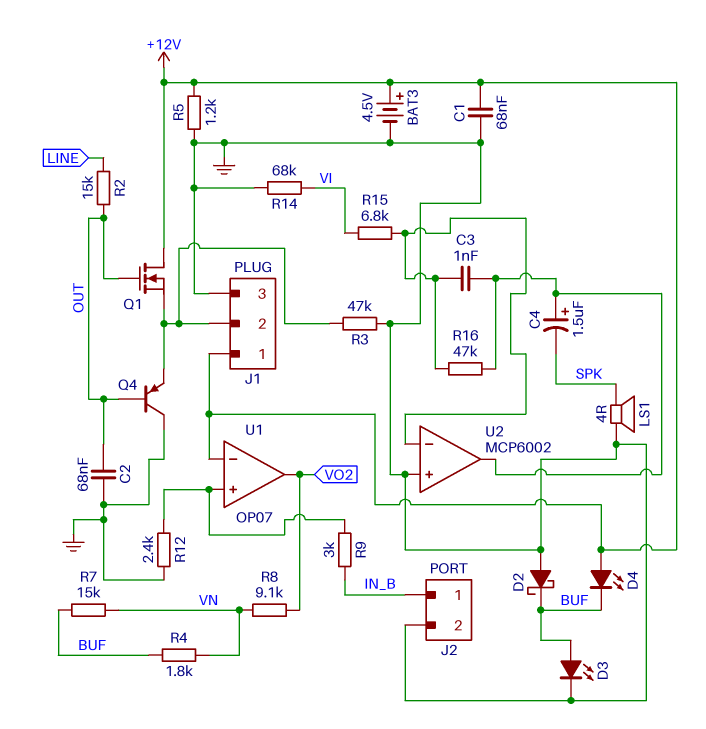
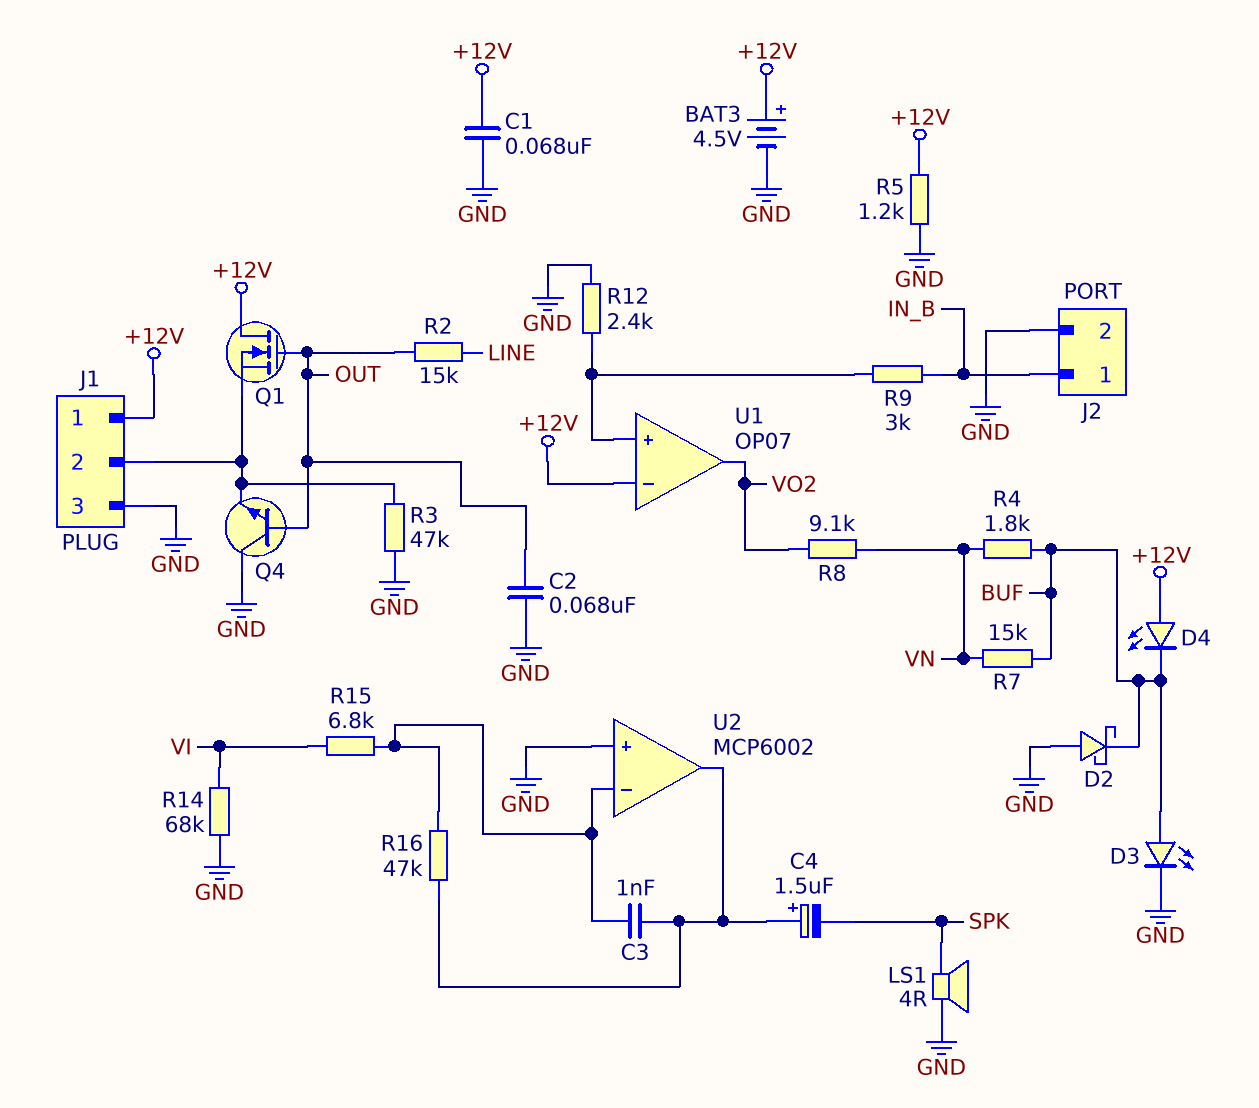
Q4: PNP (B OUT, C GND, E J1/2) -> NPN (B OUT, C GND, E J1/2)

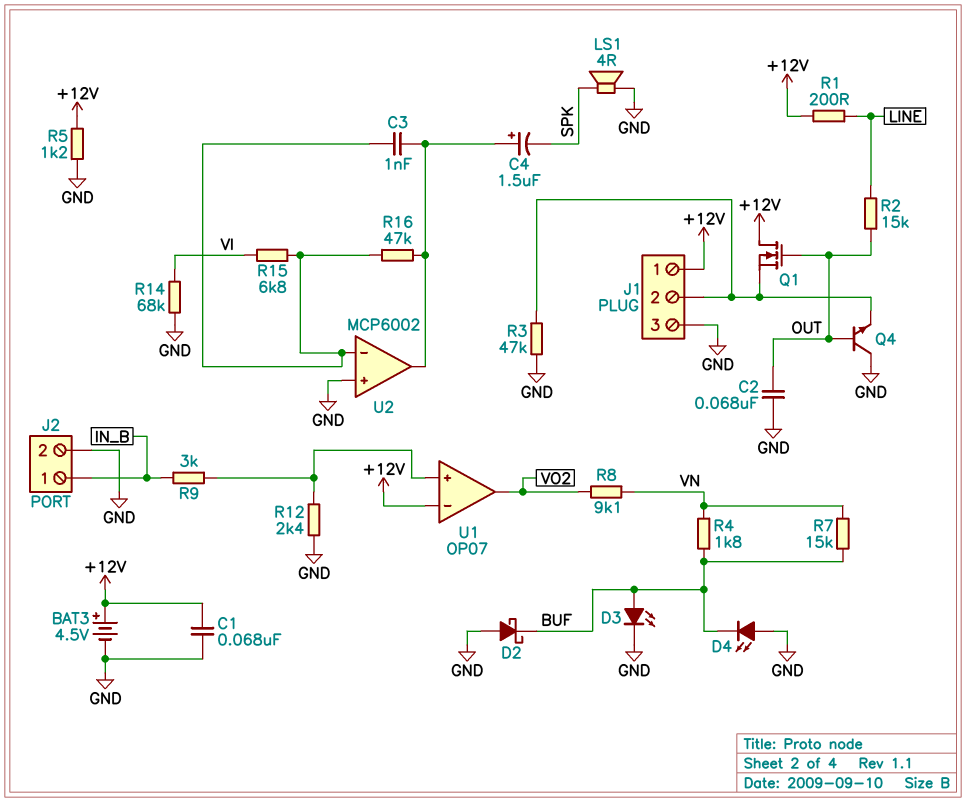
D4: LED (A +12V, K BUF) -> LED (A GND, K BUF)
R1: none -> 200 (+12V, LINE)

